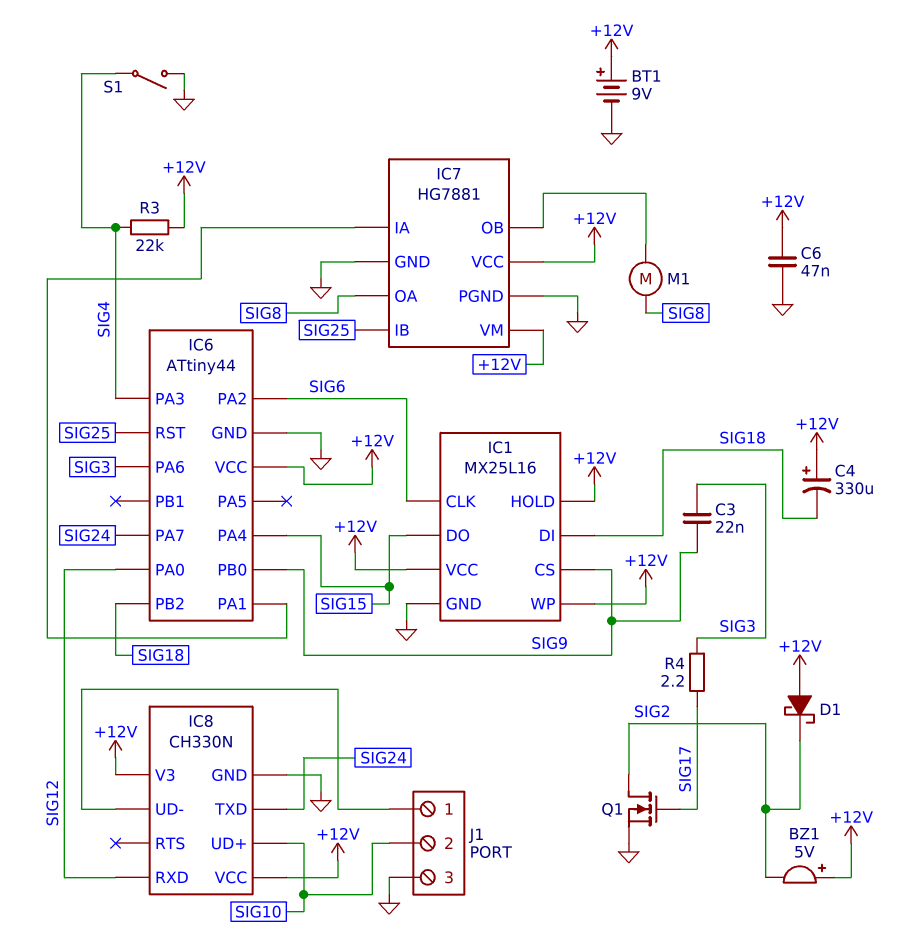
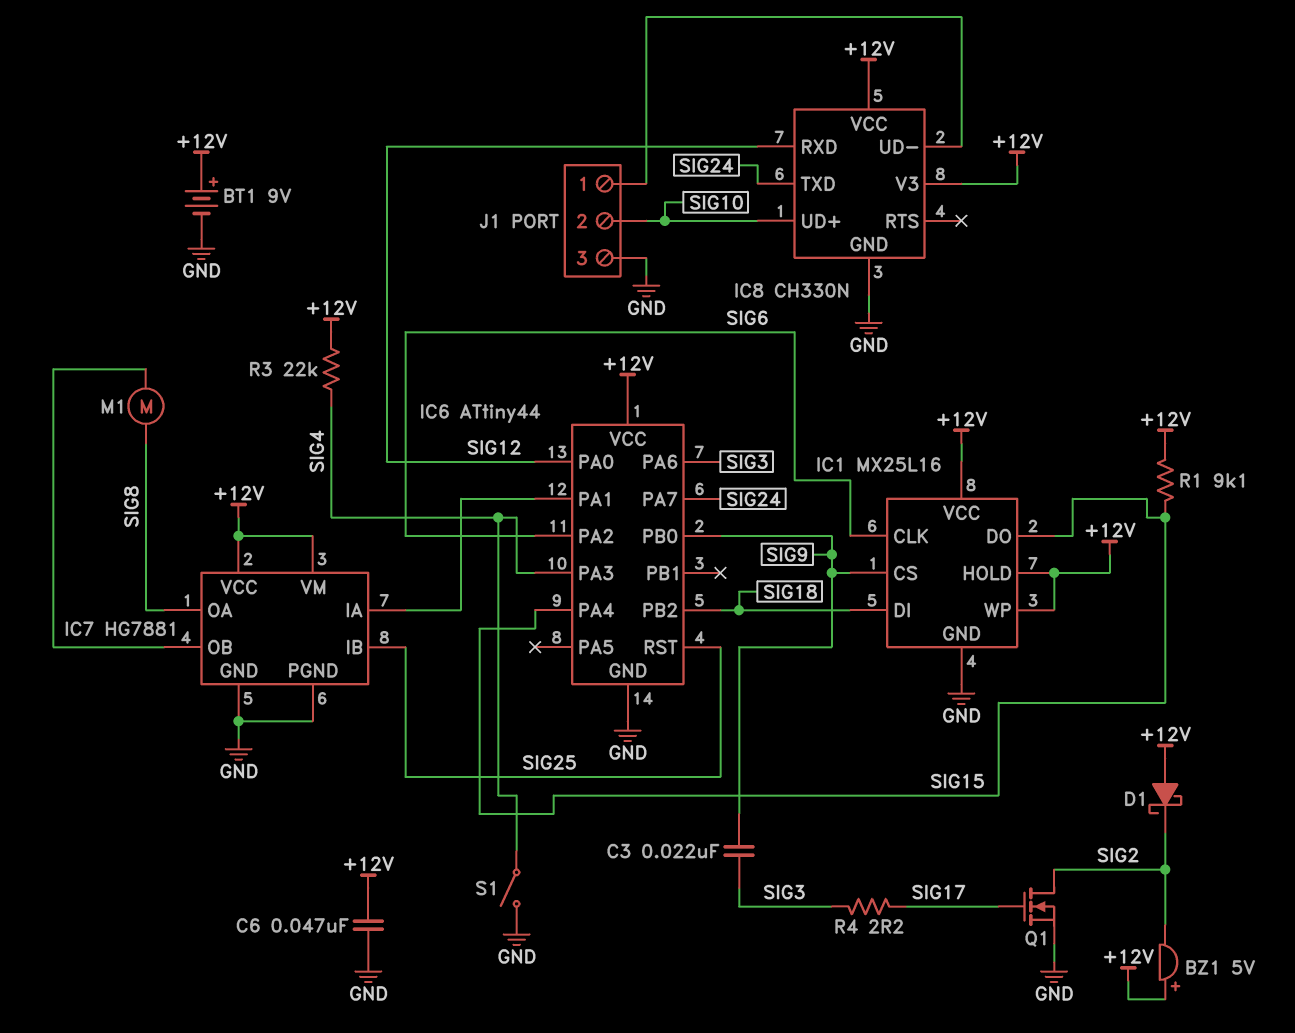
C4: 330uF (plus +12V, minus SIG18) -> none
R1: none -> 9.1k (+12V, SIG15)

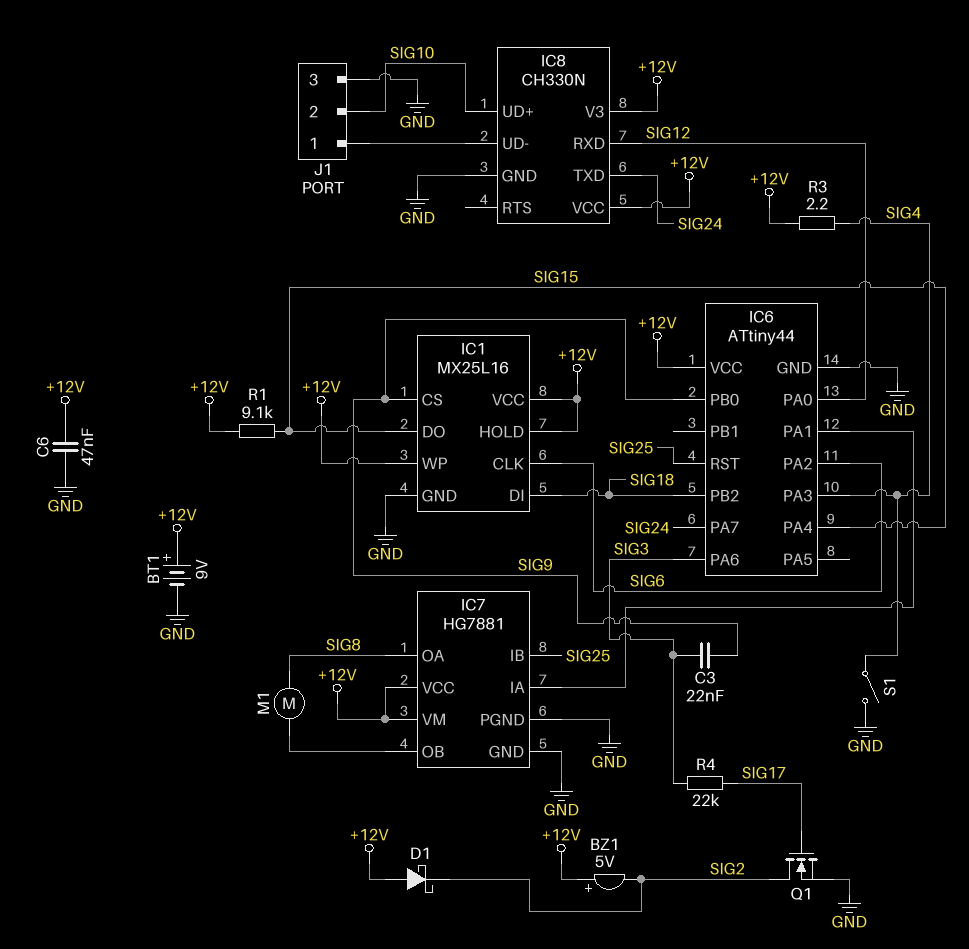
R3: 22k (+12V, SIG4) -> 2.2 (+12V, SIG4)
R4: 2.2 (SIG3, SIG17) -> 22k (SIG3, SIG17)

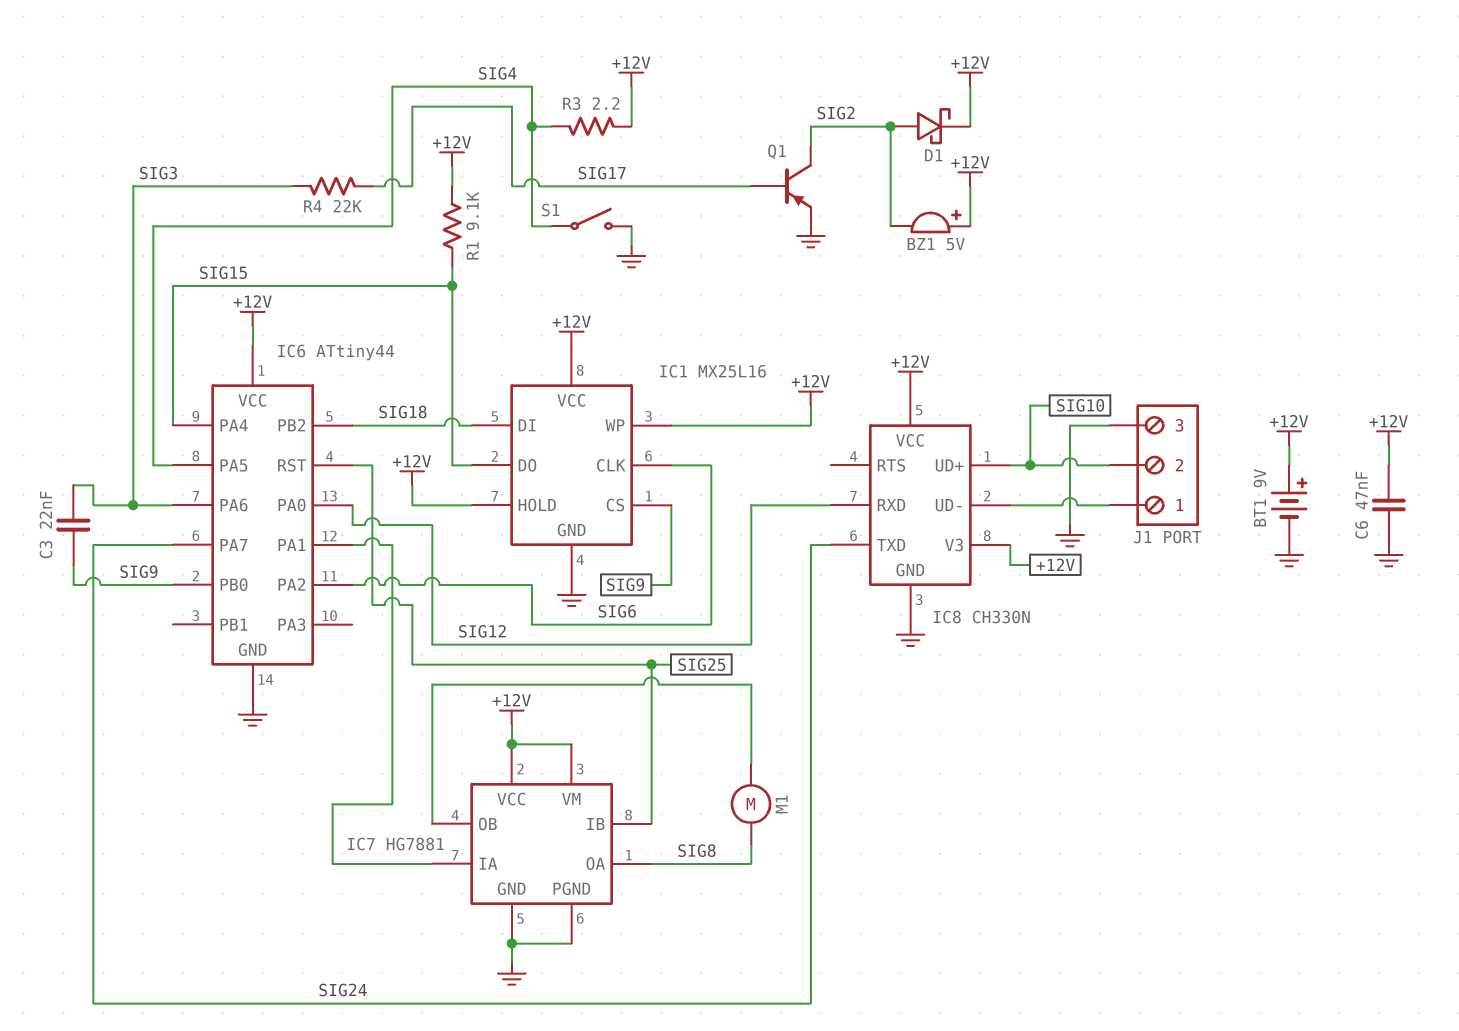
D1: schottky (A +12V, K SIG2) -> schottky (A SIG2, K +12V)
IC6 pin PA3: SIG4 -> none
IC6 pin PA5: none -> SIG4
Q1: NMOS (G SIG17, D SIG2, S GND) -> PNP (B SIG17, C SIG2, E GND)

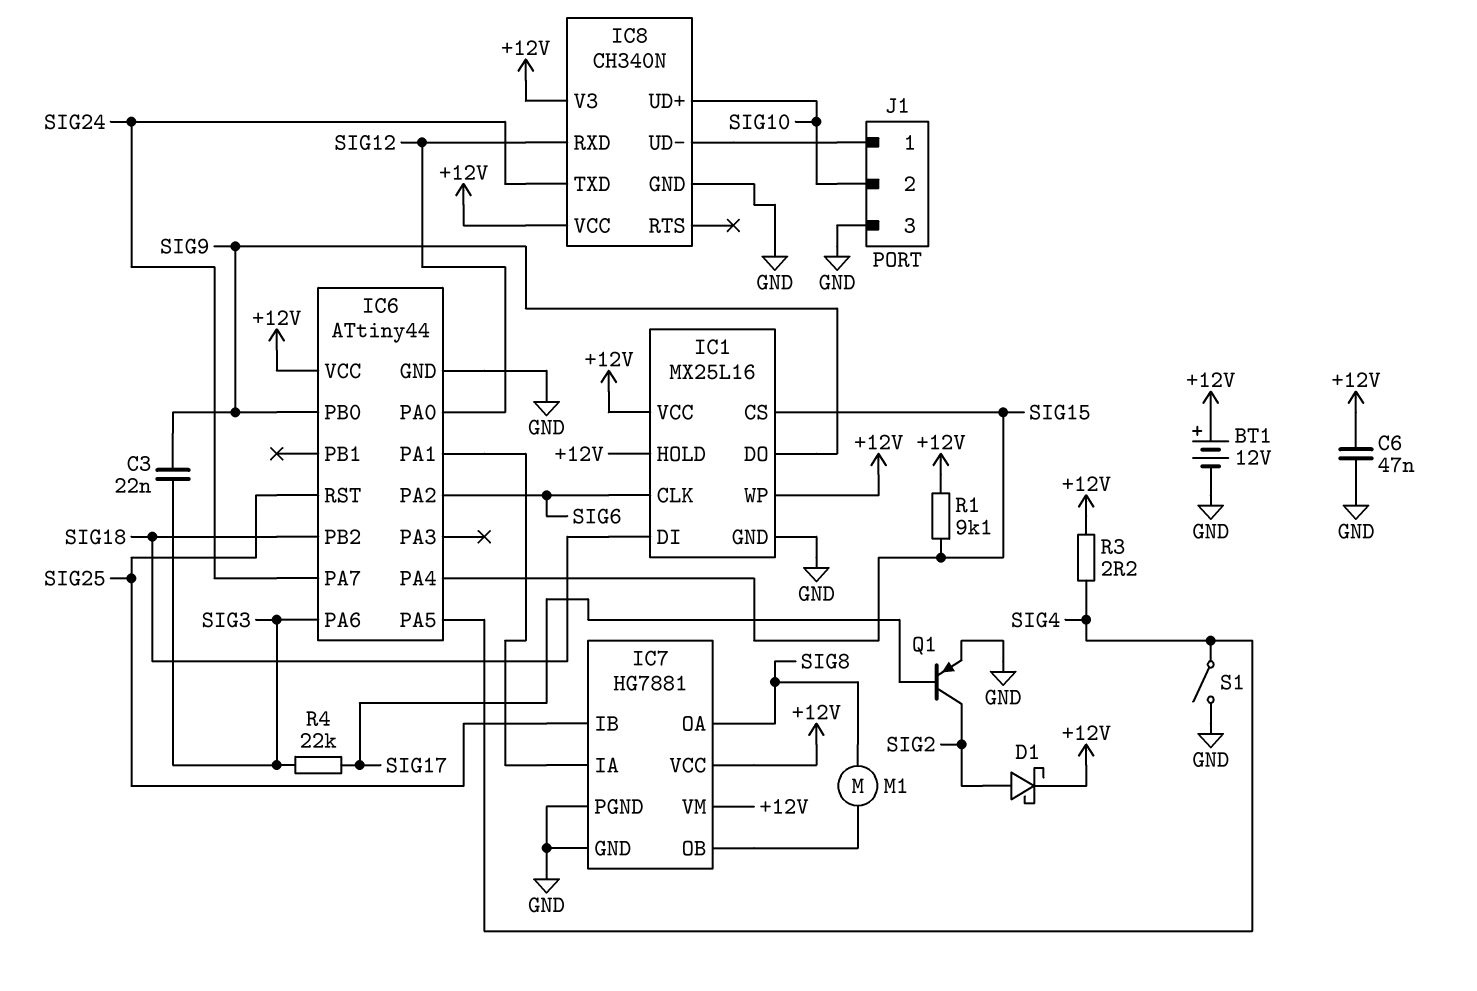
BT1: 9V (plus +12V, minus GND) -> 12V (plus +12V, minus GND)
BZ1: buzzer 5V (plus +12V, minus SIG2) -> none
IC1 pin CS: SIG9 -> SIG15
IC1 pin DO: SIG15 -> SIG9
IC8: CH330N -> CH340N

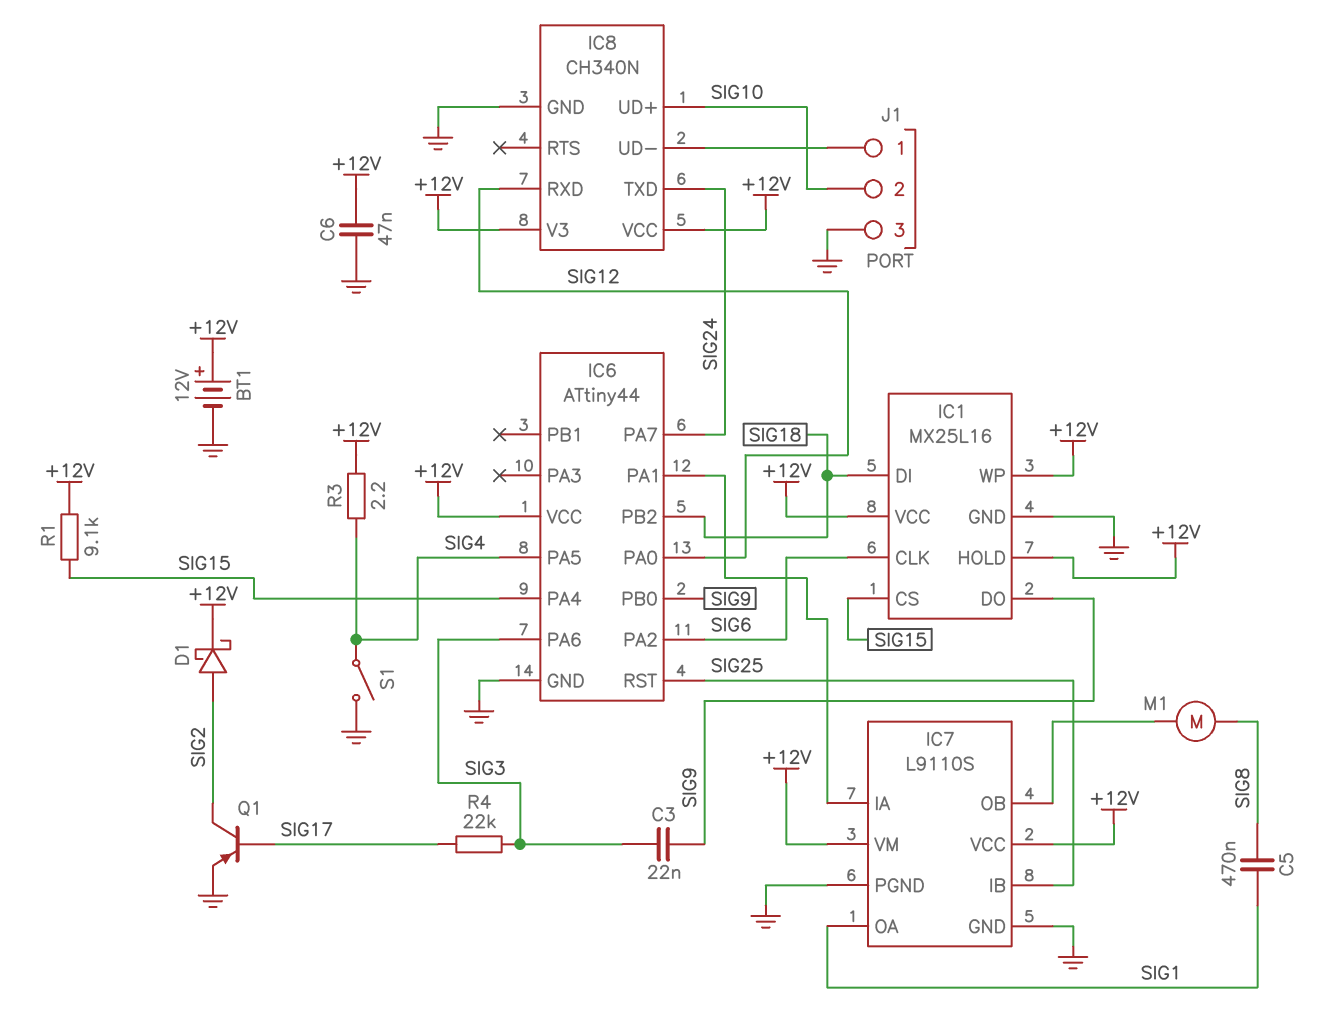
C5: none -> 470nF (SIG1, SIG8)
IC7: HG7881 -> L9110S
IC7 pin OA: SIG8 -> SIG1

